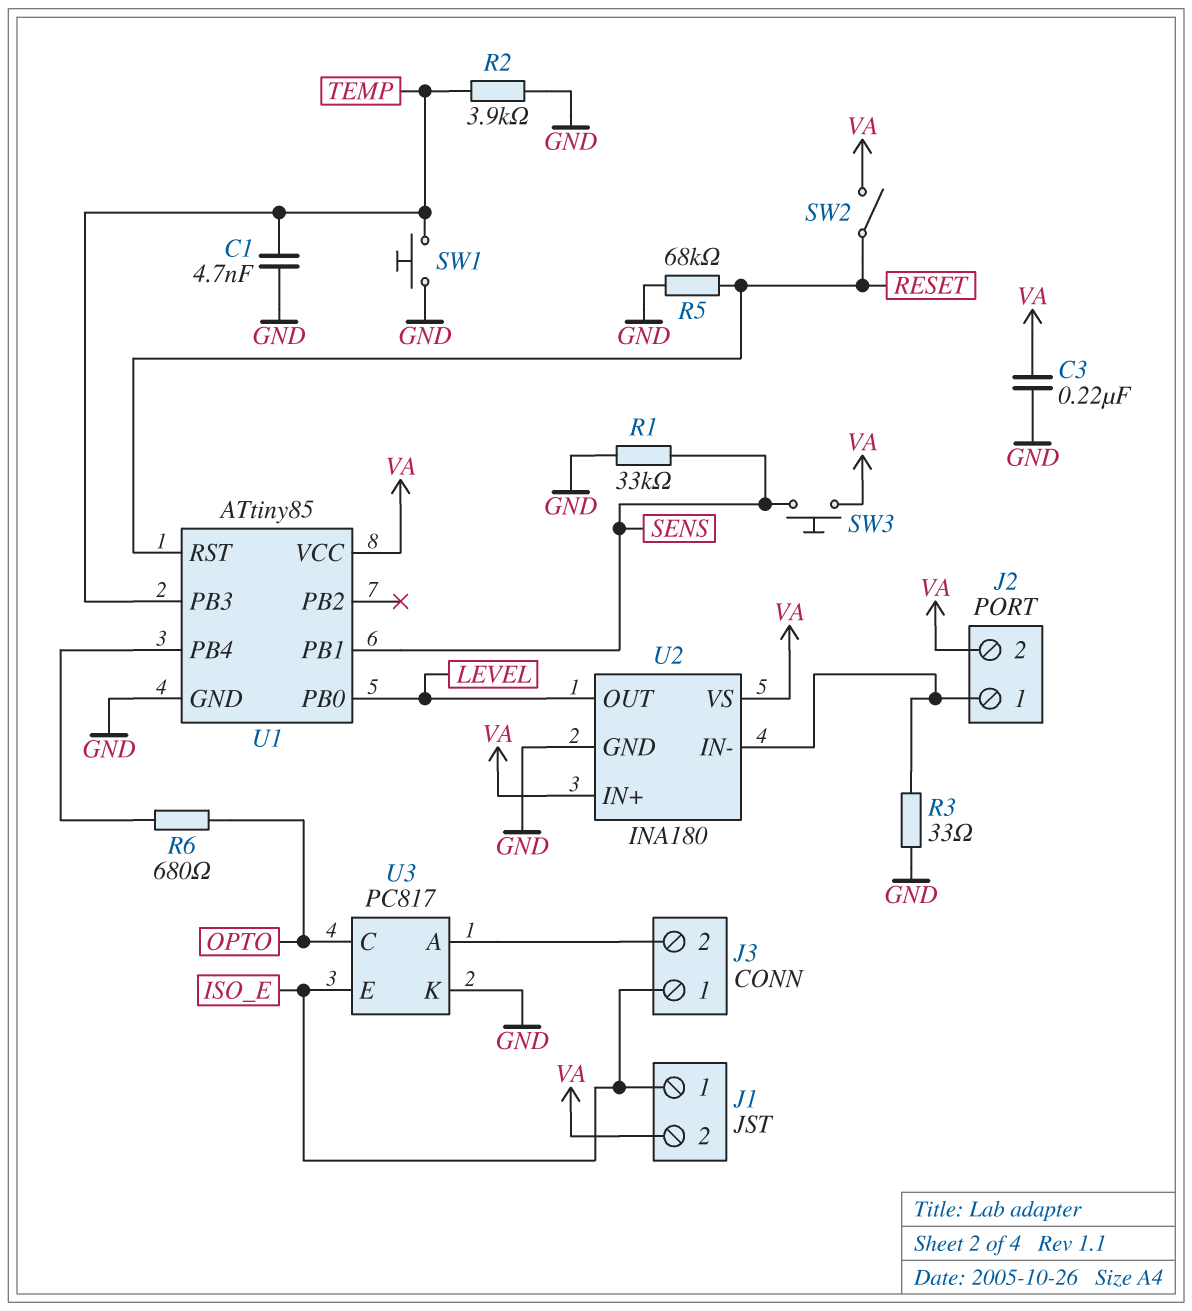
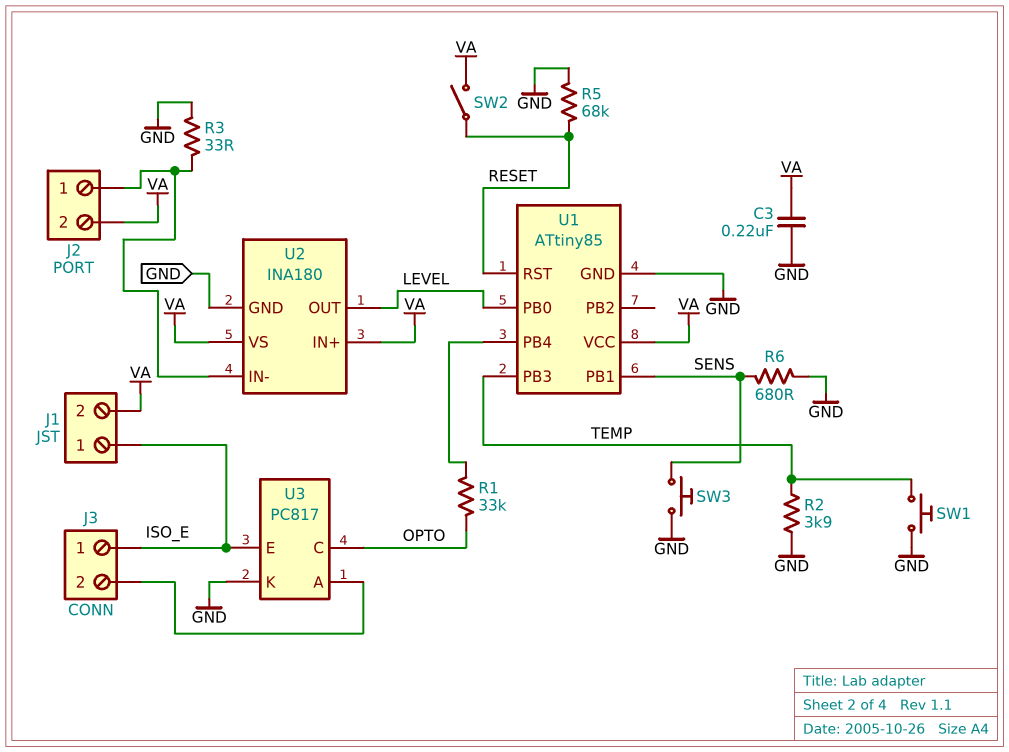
C1: 4.7nF (GND, TEMP) -> none
R1: 33k (GND, SENS) -> 33k (OPTO, U1/PB4)
R6: 680 (OPTO, U1/PB4) -> 680 (GND, SENS)
SW3: button (SENS, VA) -> button (GND, SENS)

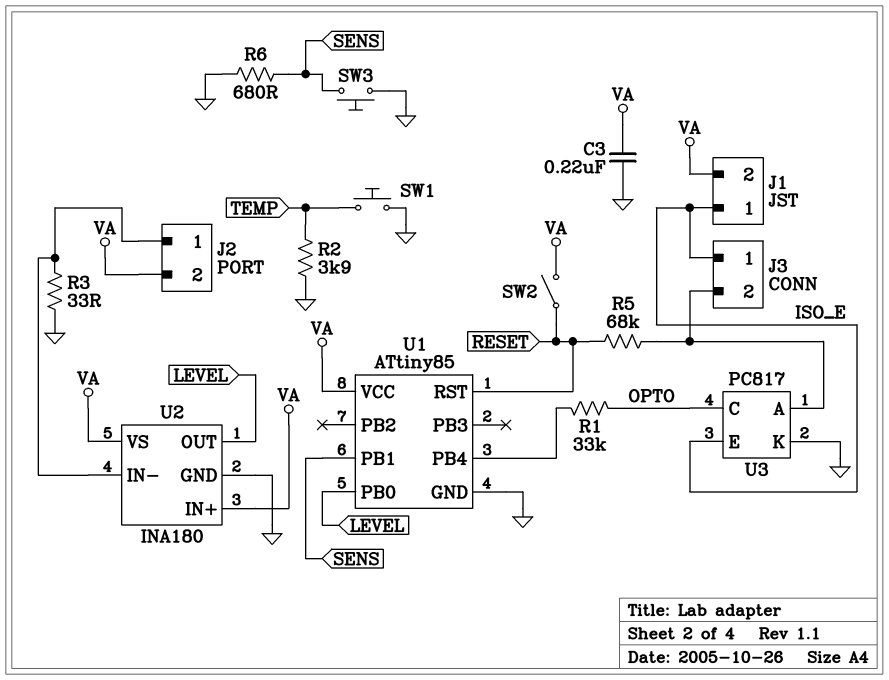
R5: 68k (GND, RESET) -> 68k (J3/2, RESET)
U1 pin PB3: TEMP -> none

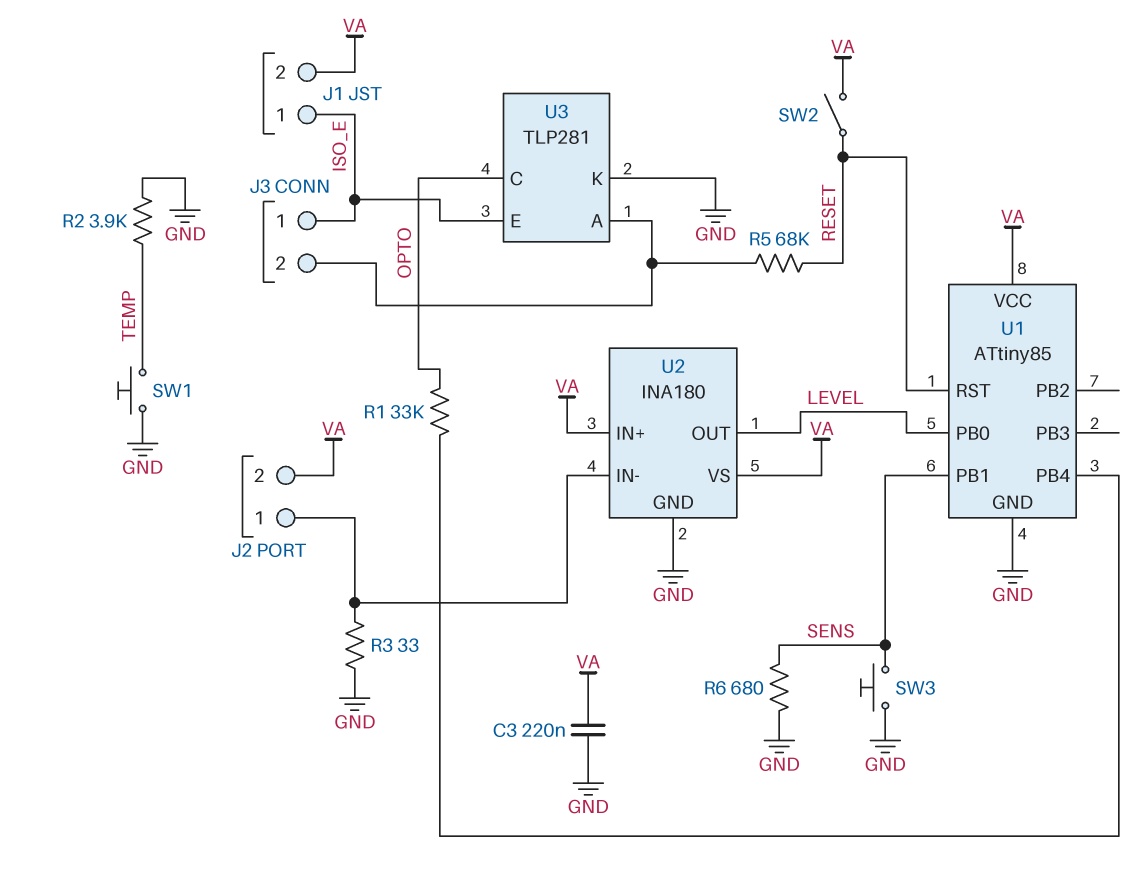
U3: PC817 -> TLP281

